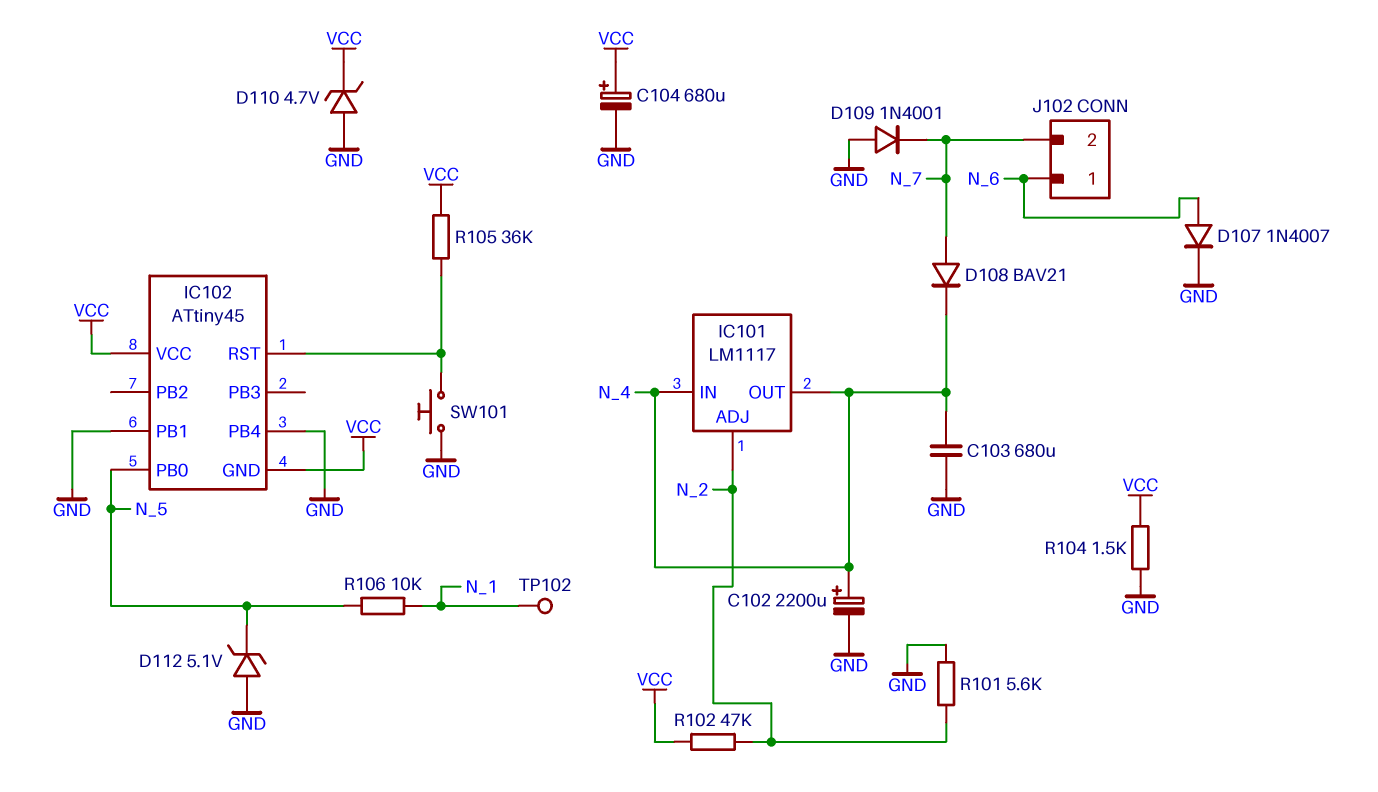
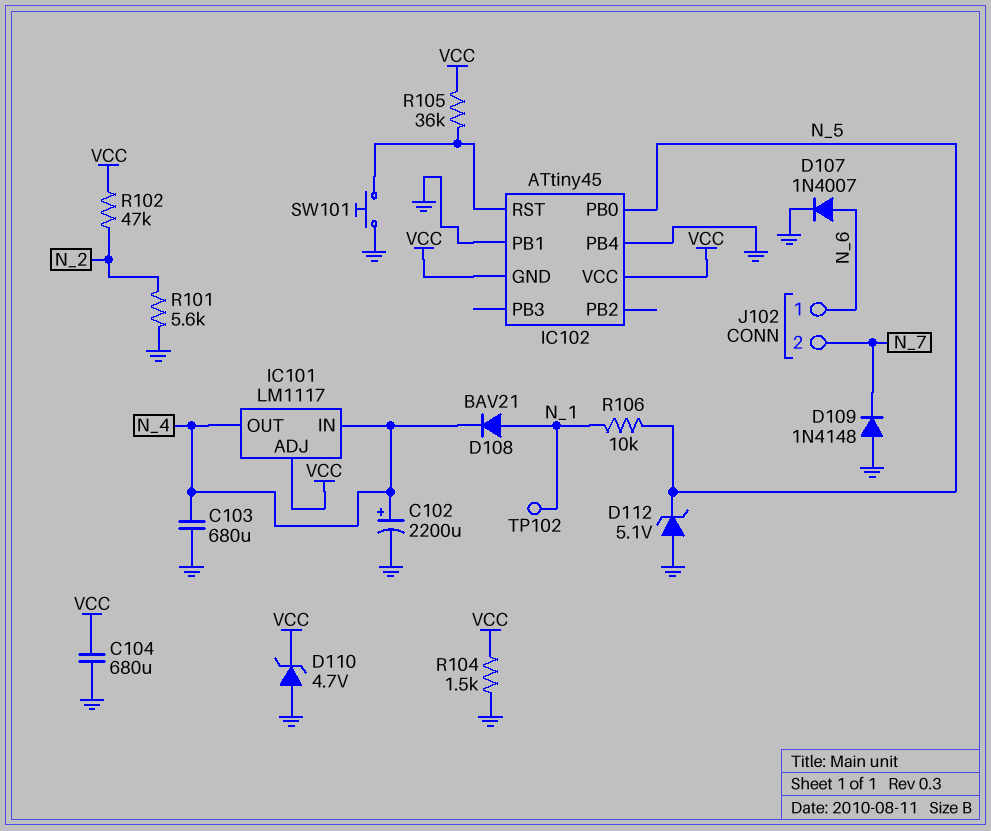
C104: 680uF (plus VCC, minus GND) -> 680uF (GND, VCC)
D108: diode BAV21 (A N_7, K N_4) -> diode BAV21 (A N_1, K N_4)
D109: diode 1N4001 (A GND, K N_7) -> diode 1N4148 (A GND, K N_7)
IC101 pin ADJ: N_2 -> VCC

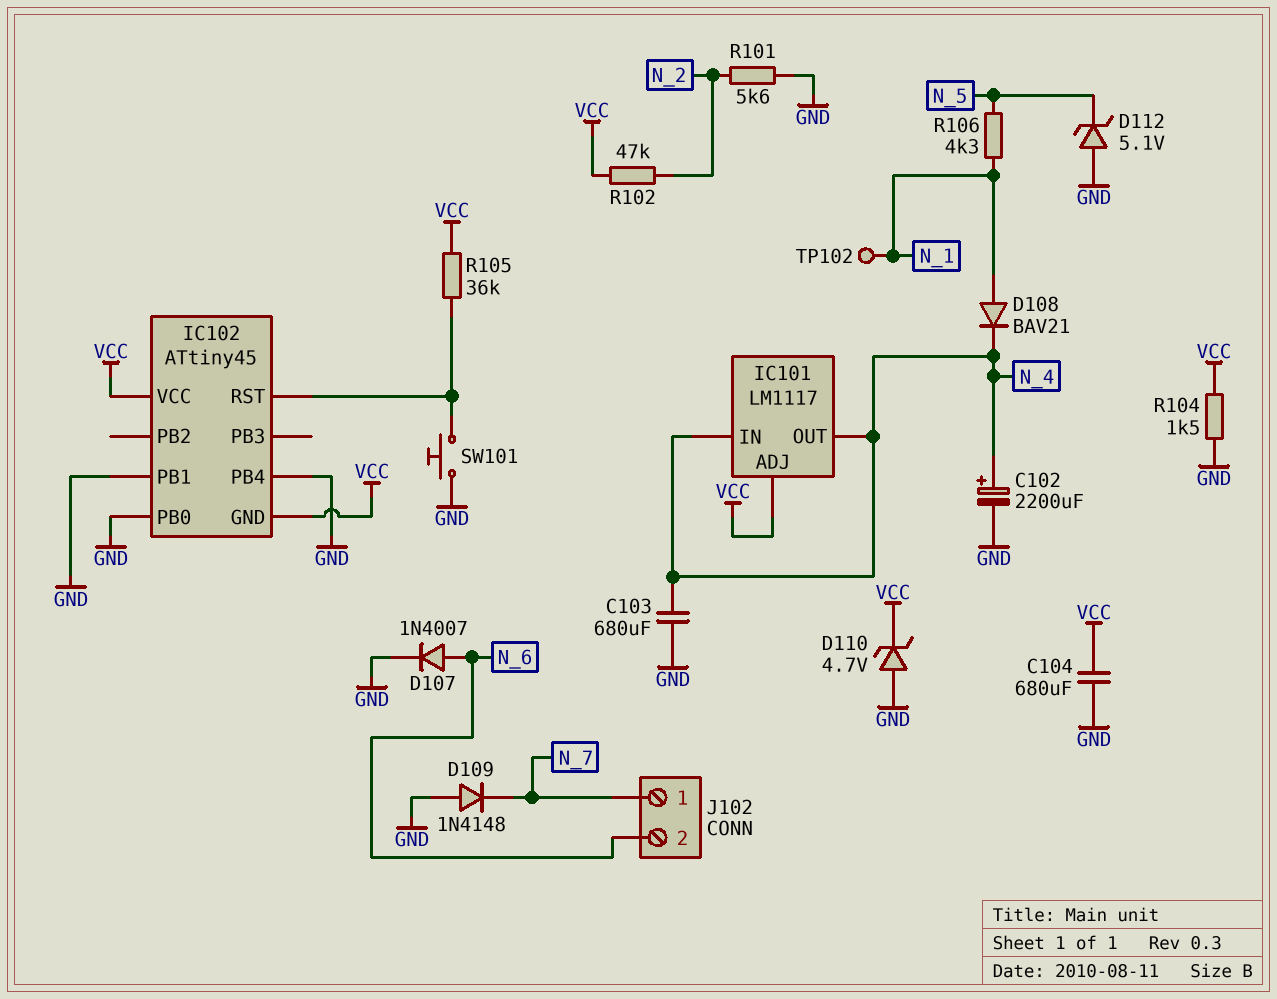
IC102 pin PB0: N_5 -> GND
J102 pin 1: N_6 -> N_7
J102 pin 2: N_7 -> N_6
R106: 10k (N_1, N_5) -> 4.3k (N_1, N_5)

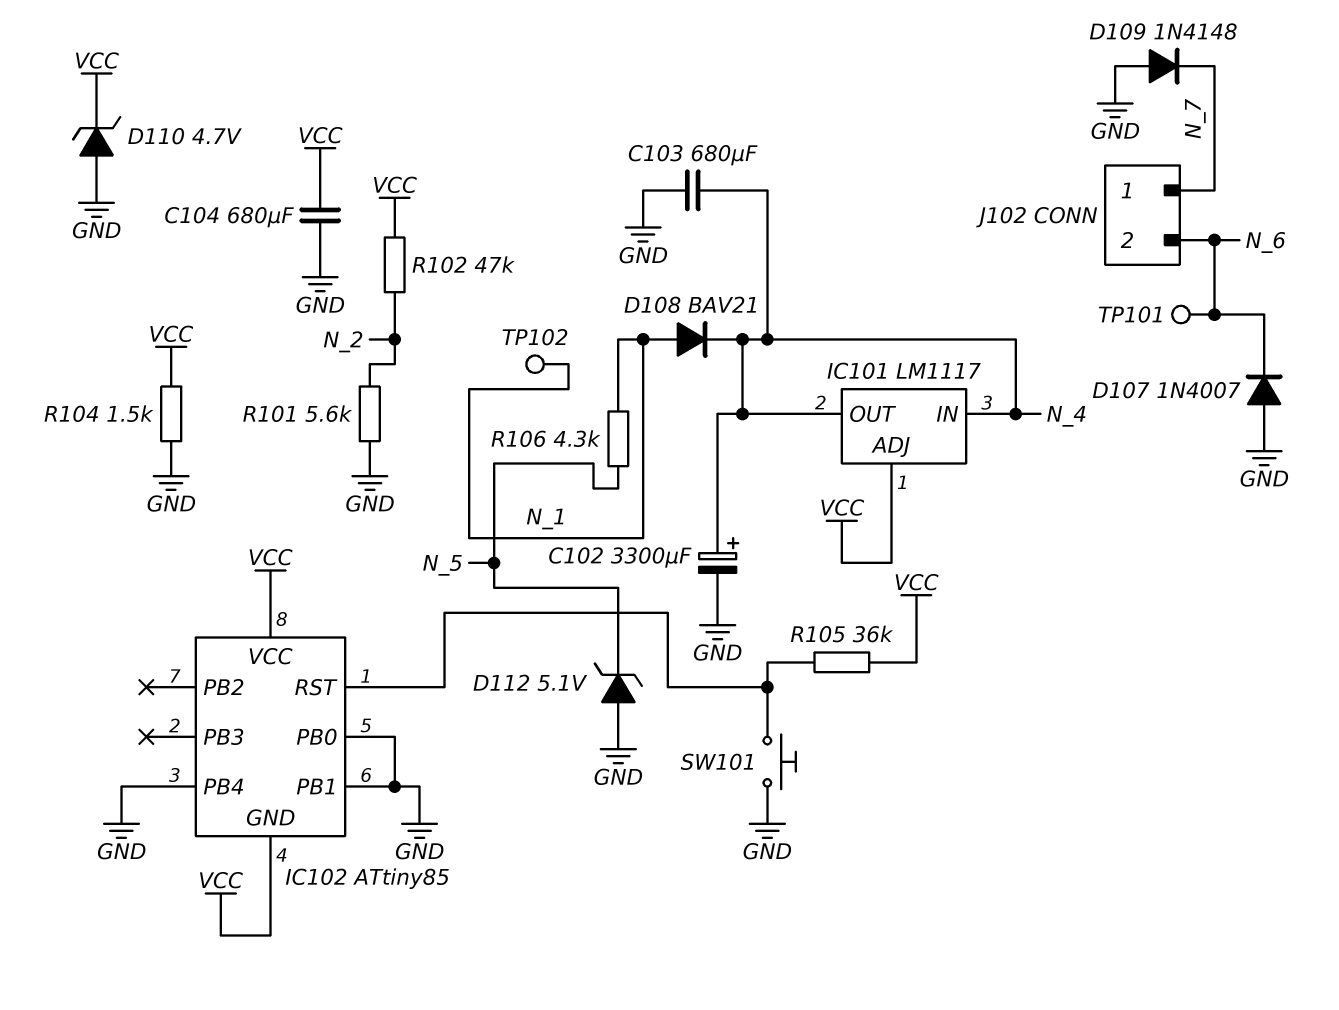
C102: 2200uF (plus N_4, minus GND) -> 3300uF (plus N_4, minus GND)
D107: diode 1N4007 (A N_6, K GND) -> diode 1N4007 (A GND, K N_6)
IC102: ATtiny45 -> ATtiny85
TP101: none -> test point (N_6)

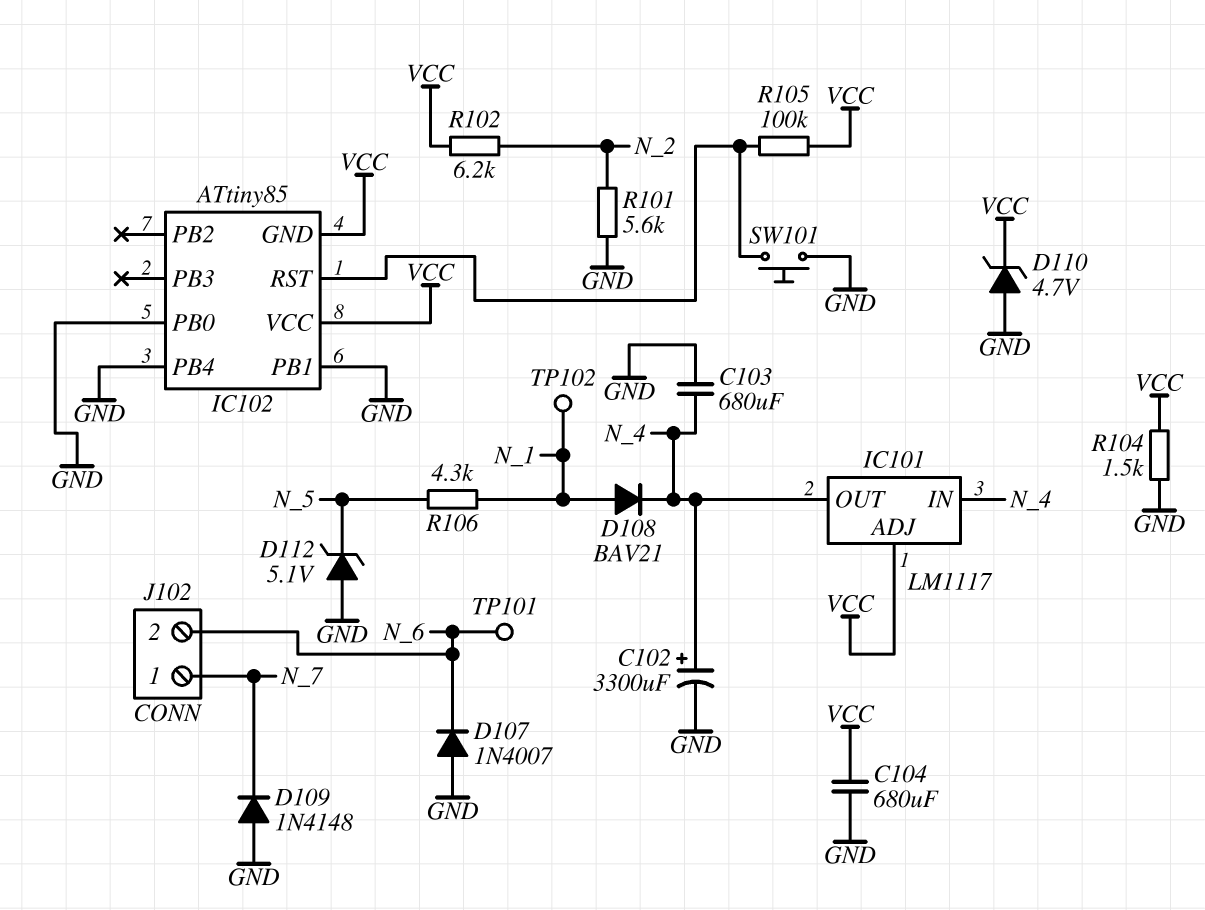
R102: 47k (N_2, VCC) -> 6.2k (N_2, VCC)
R105: 36k (IC102/RST, VCC) -> 100k (IC102/RST, VCC)

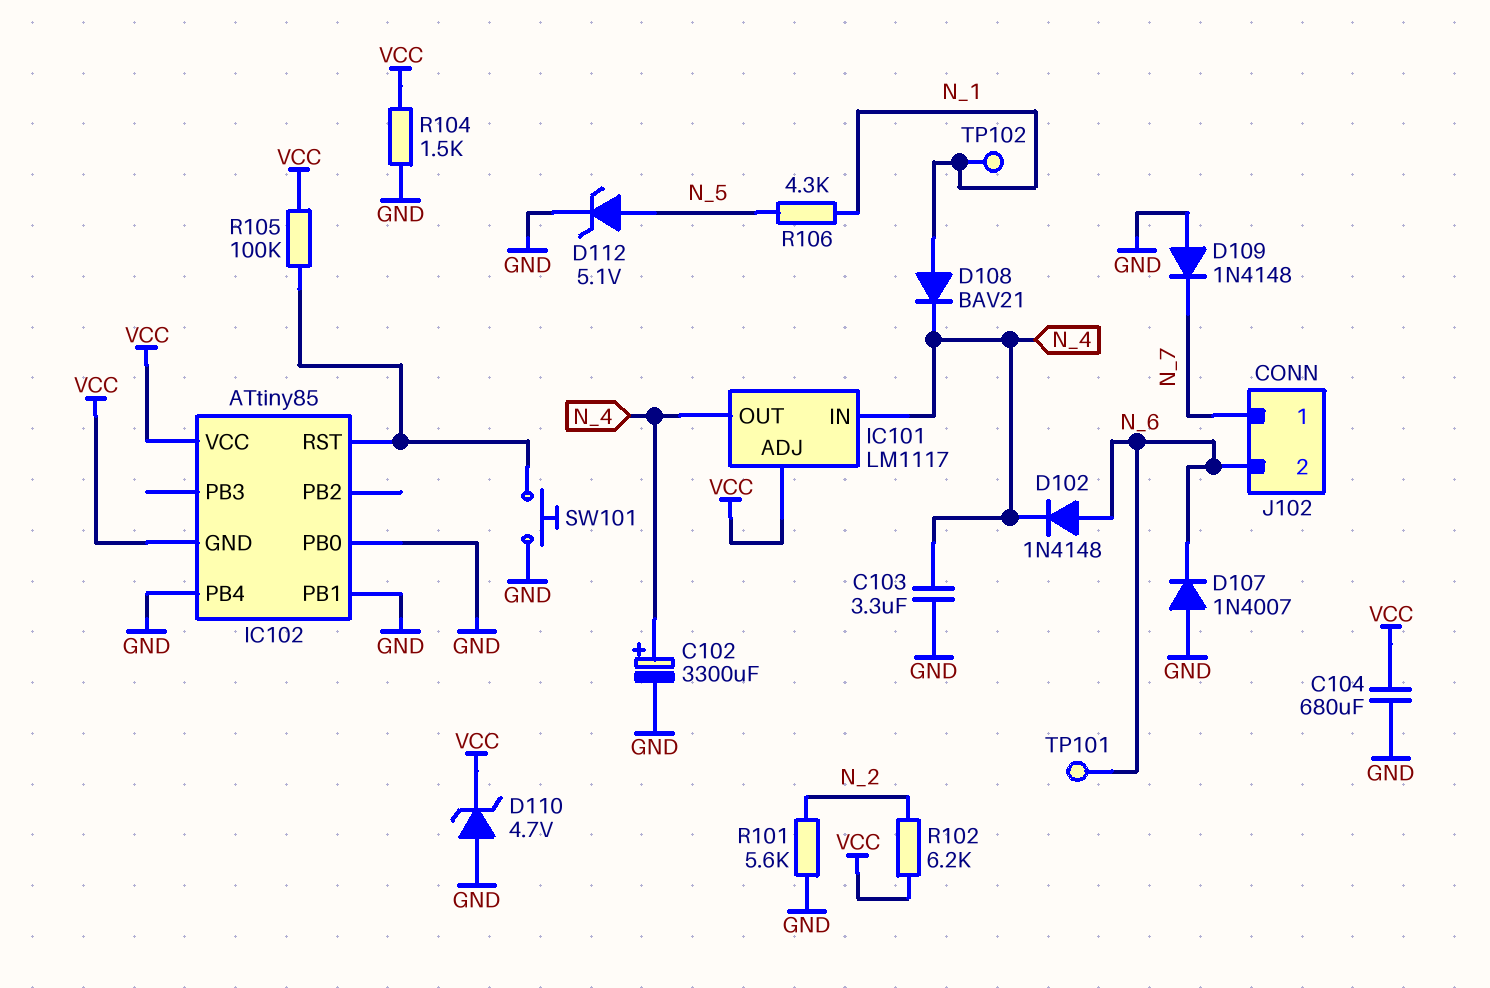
C103: 680uF (GND, N_4) -> 3.3uF (GND, N_4)
D102: none -> diode 1N4148 (A N_6, K N_4)
D112: zener 5.1V (A GND, K N_5) -> zener 5.1V (A N_5, K GND)

